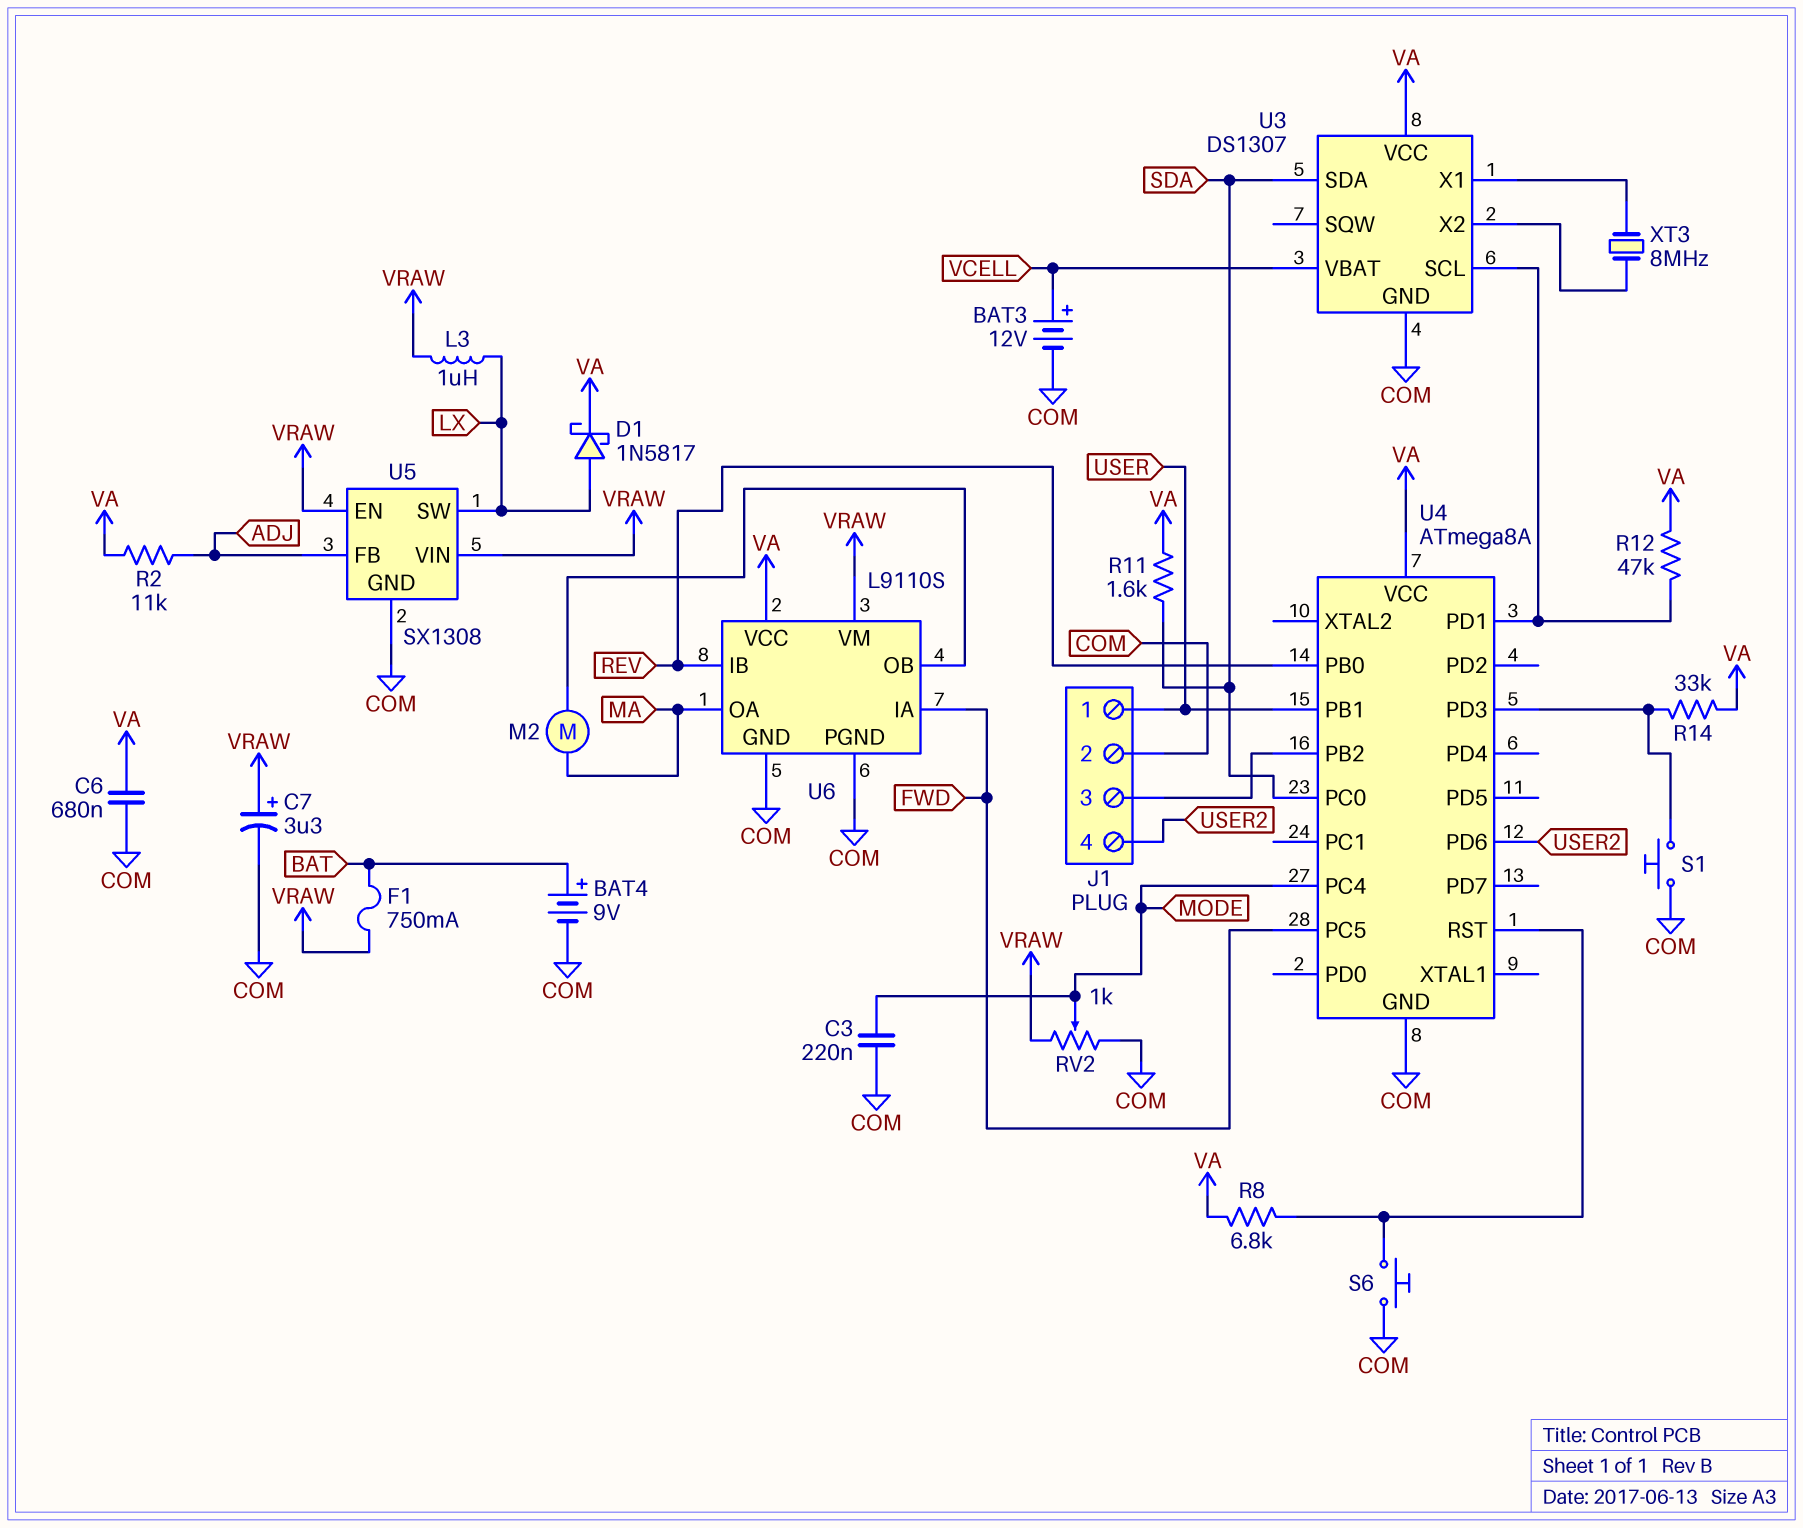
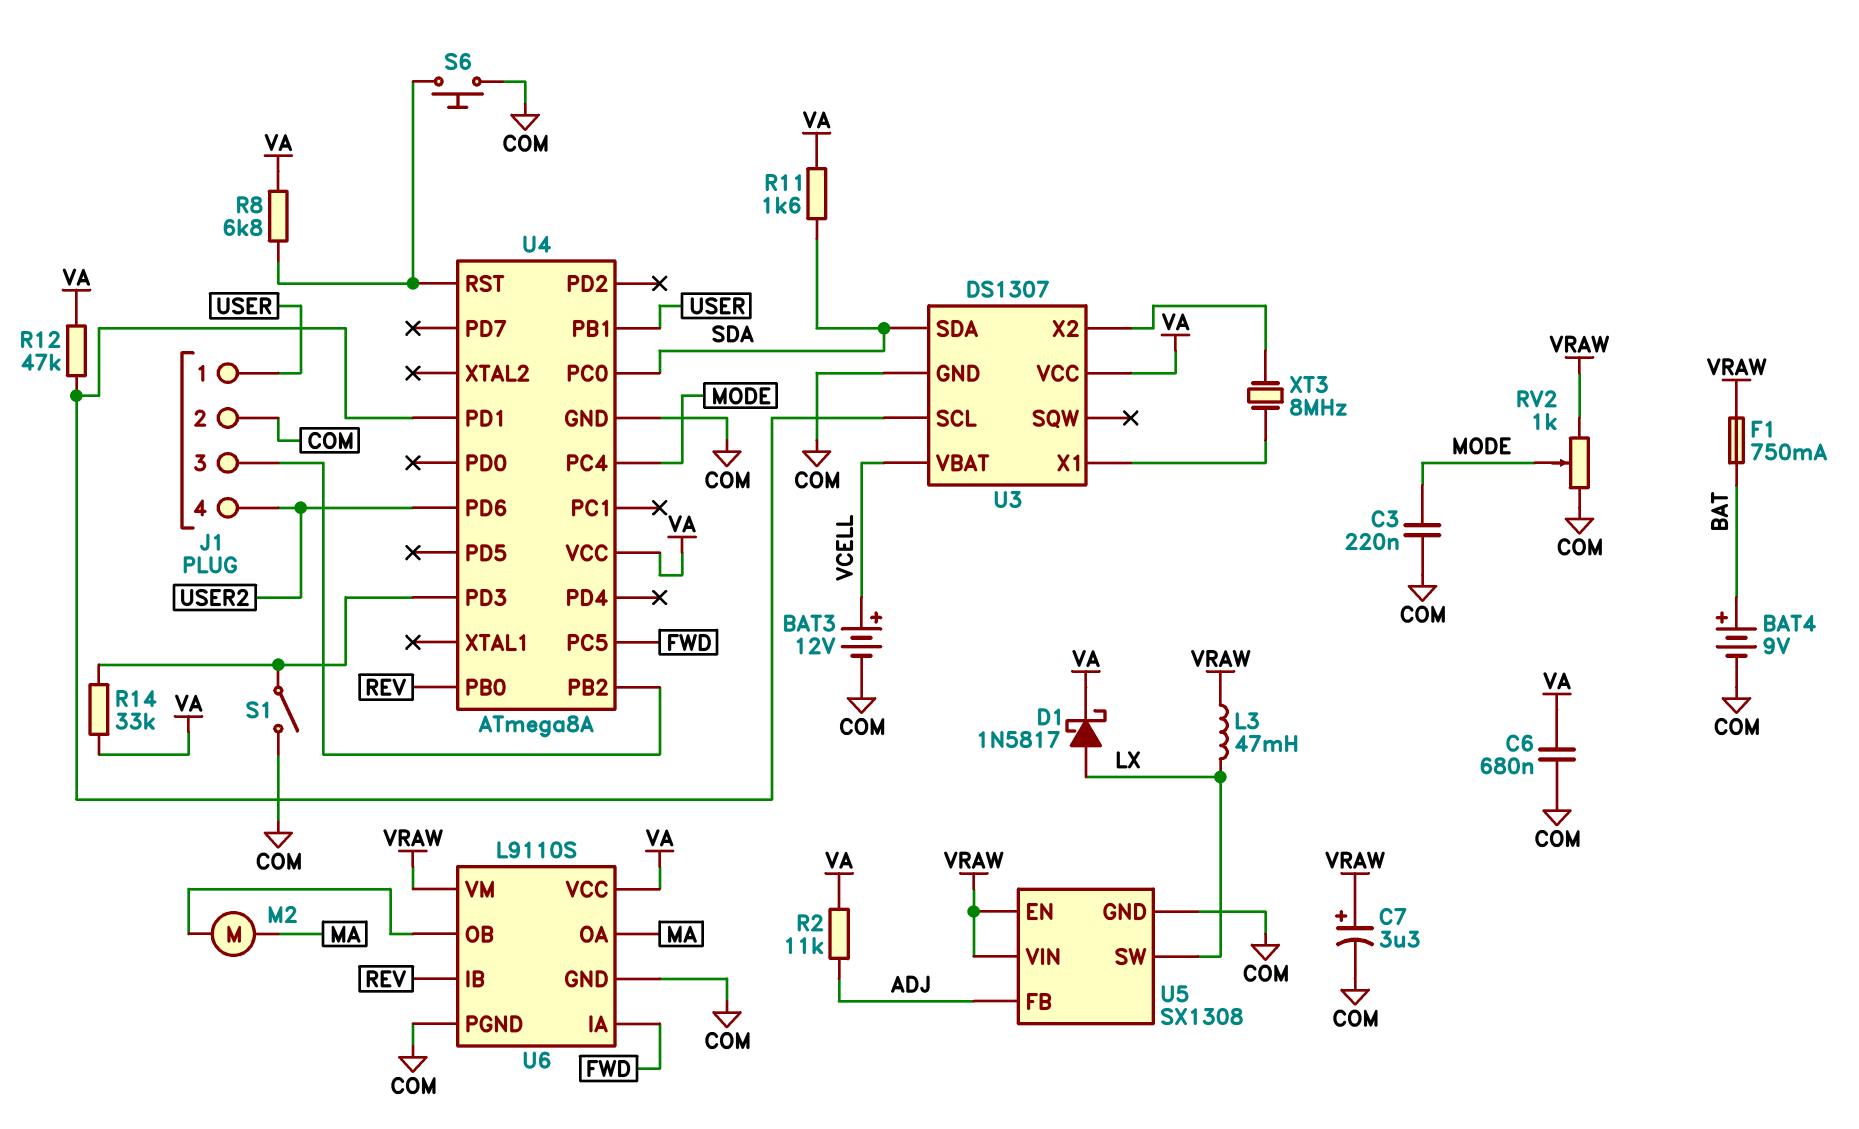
L3: 1uH (LX, VRAW) -> 47mH (LX, VRAW)
S1: button (COM, U4/PD3) -> switch (COM, U4/PD3)

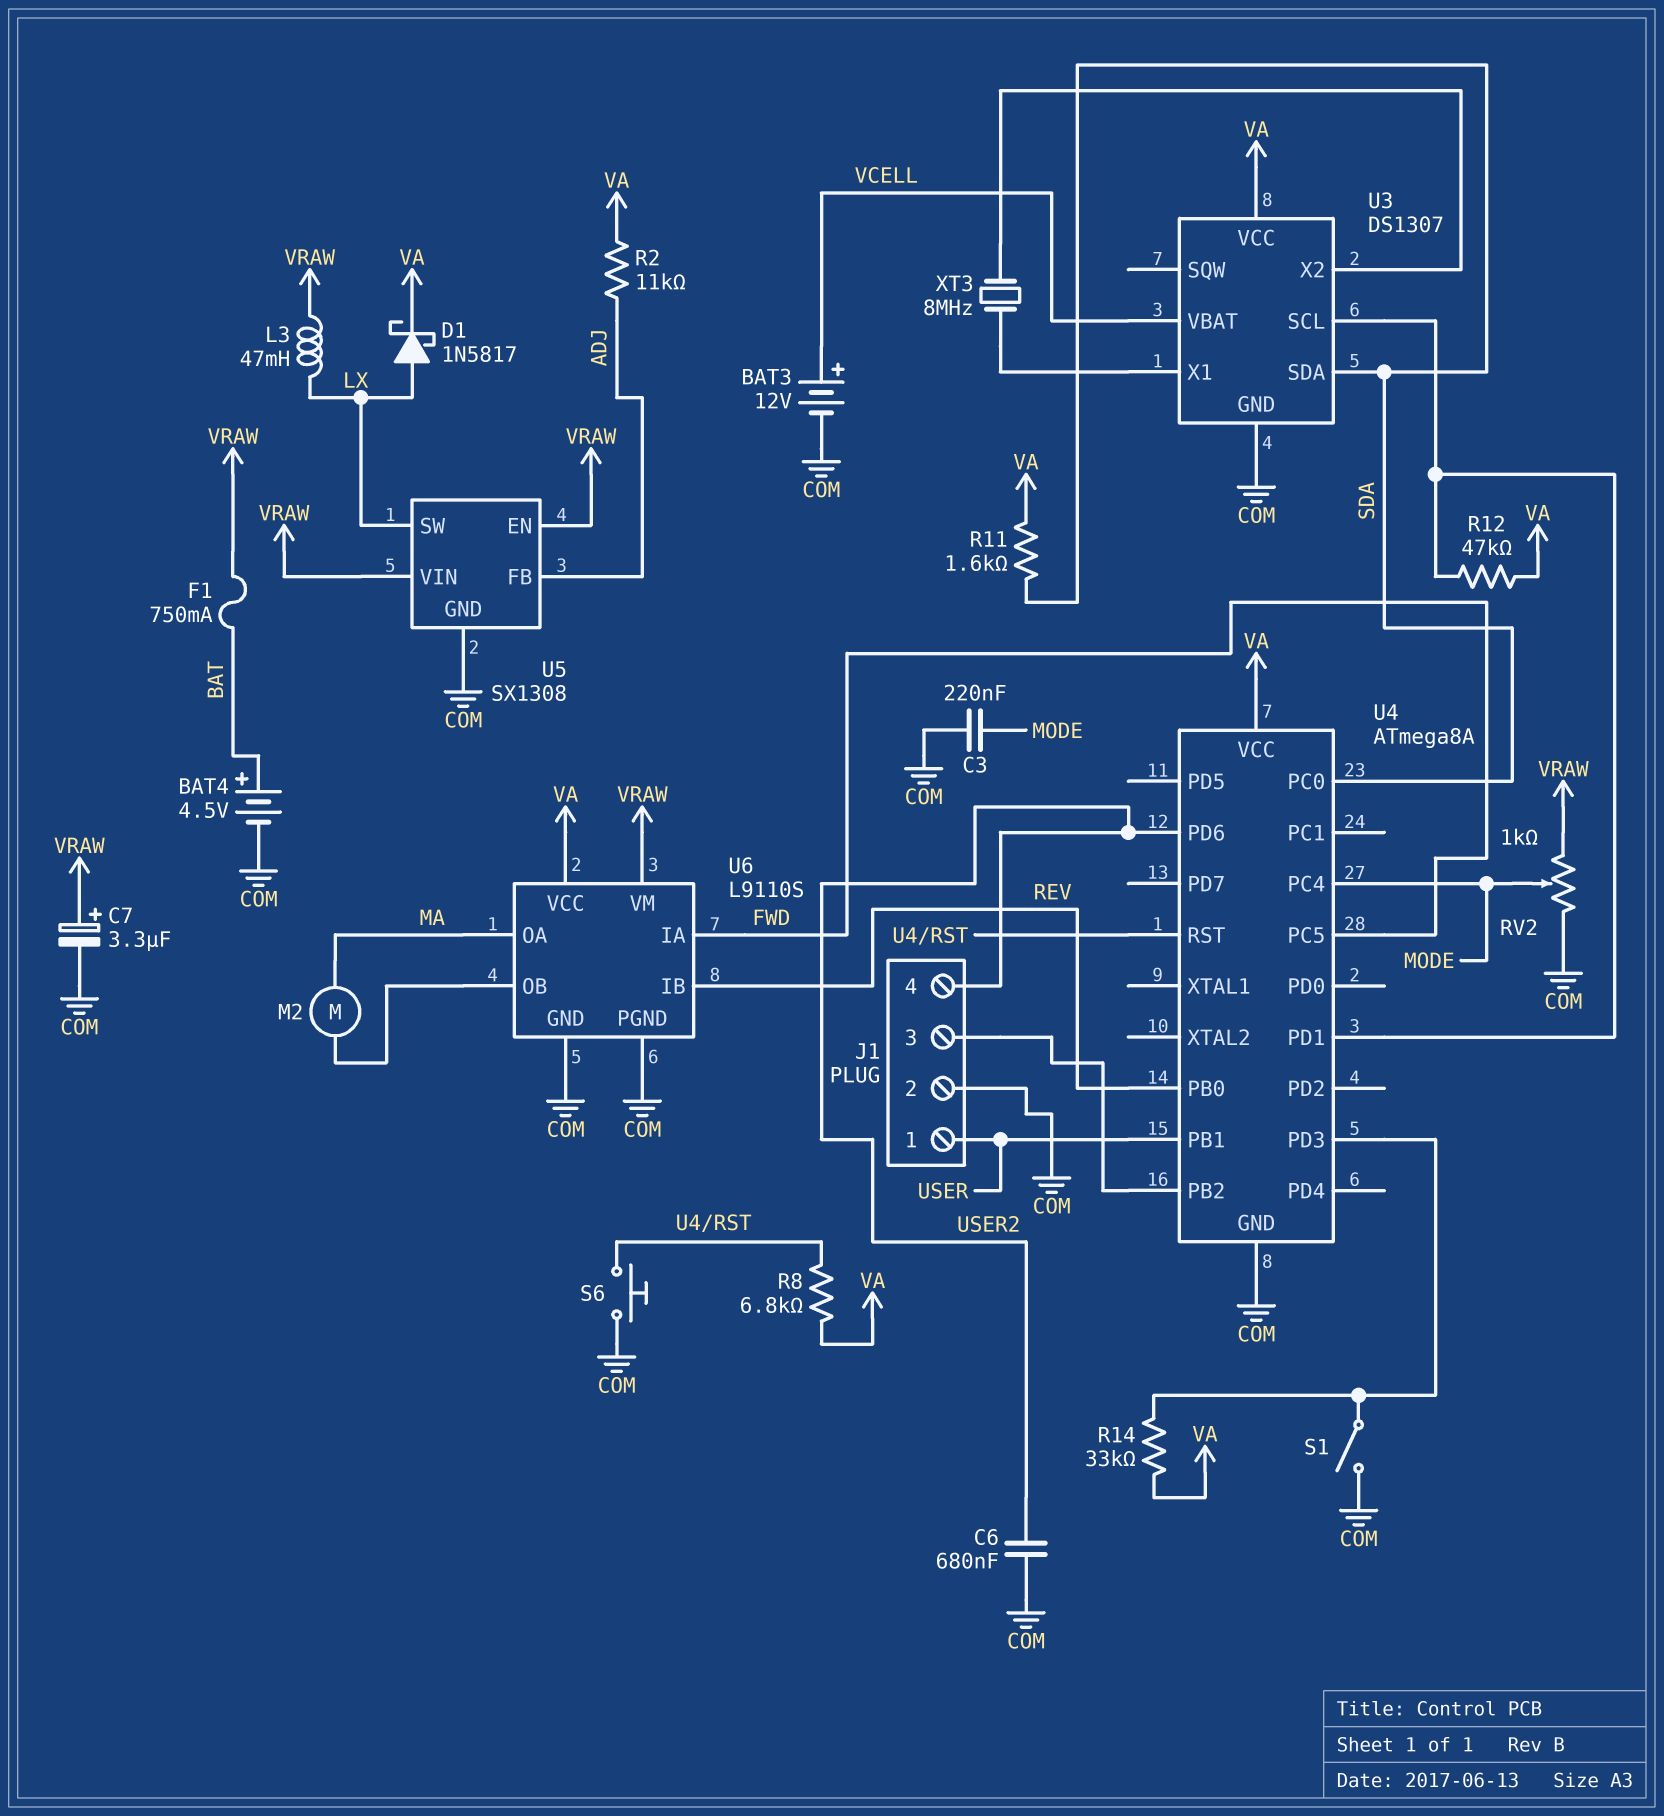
BAT4: 9V (plus BAT, minus COM) -> 4.5V (plus BAT, minus COM)
C6: 680nF (COM, VA) -> 680nF (COM, USER2)

